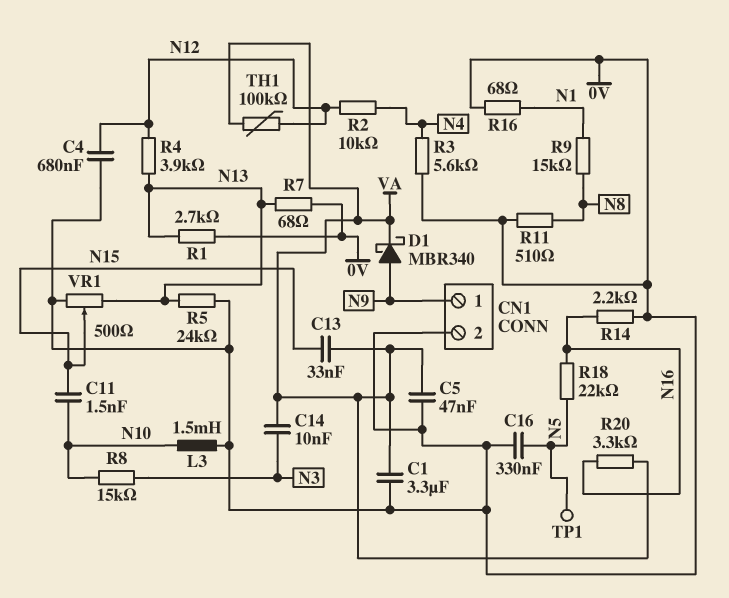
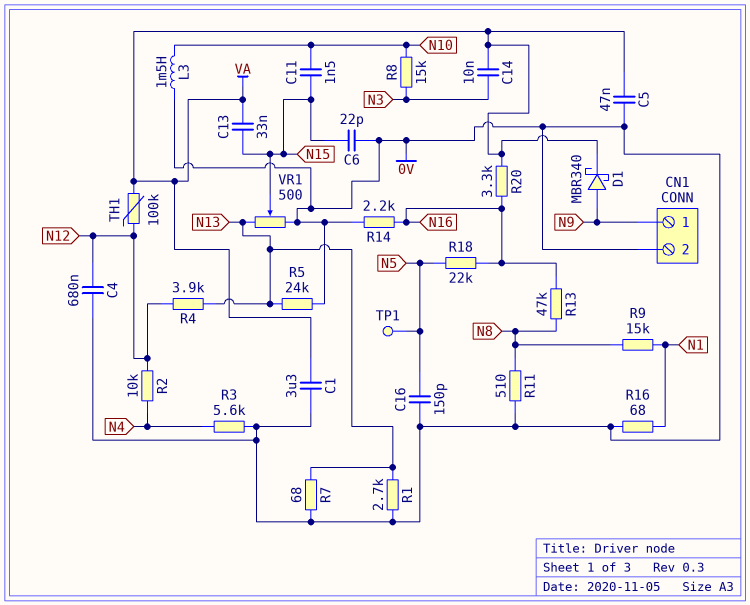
C6: none -> 22pF (0V, N15)
C16: 330nF (0V, N5) -> 150pF (0V, N5)
R13: none -> 47k (N8, N16)

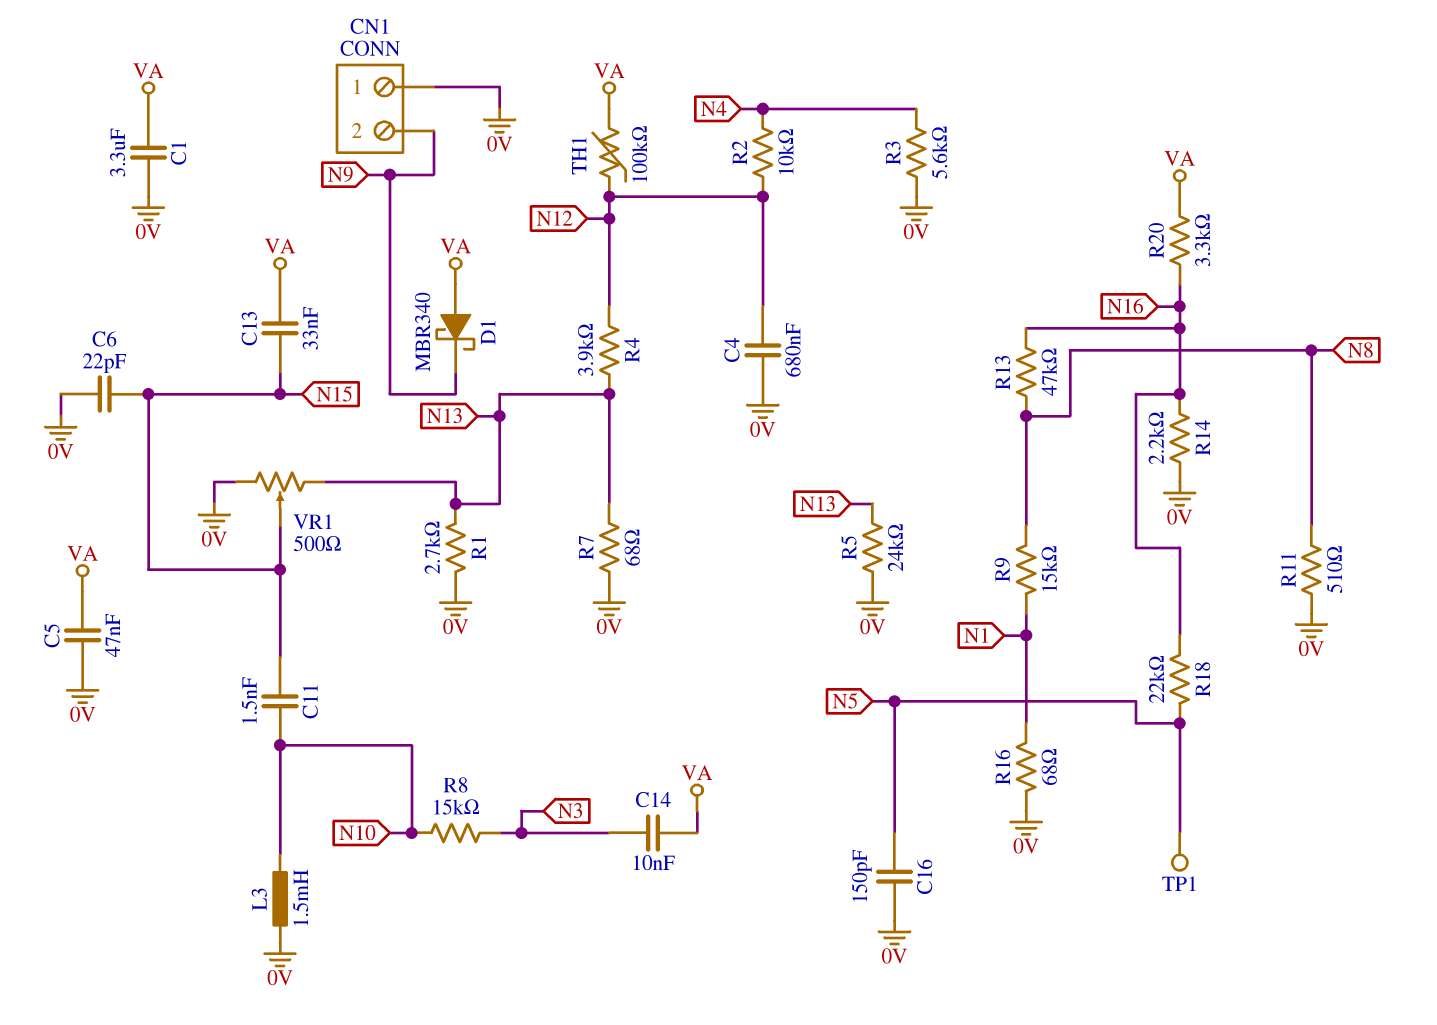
CN1 pin 1: N9 -> 0V
CN1 pin 2: 0V -> N9
D1: schottky MBR340 (A N9, K VA) -> schottky MBR340 (A VA, K N9)

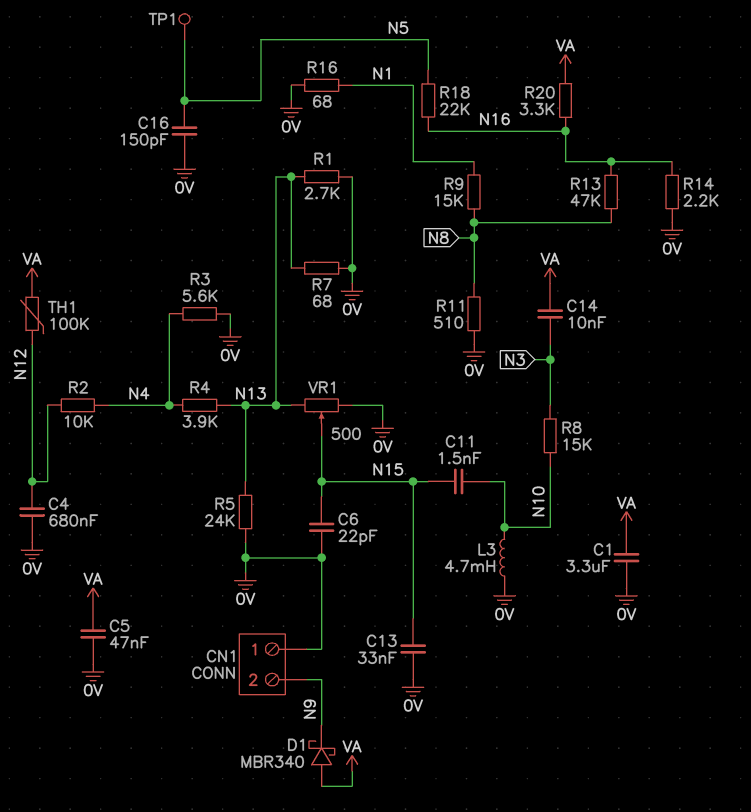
C13: 33nF (N15, VA) -> 33nF (0V, N15)
L3: 1.5mH (0V, N10) -> 4.7mH (0V, N10)
R4: 3.9k (N12, N13) -> 3.9k (N4, N13)

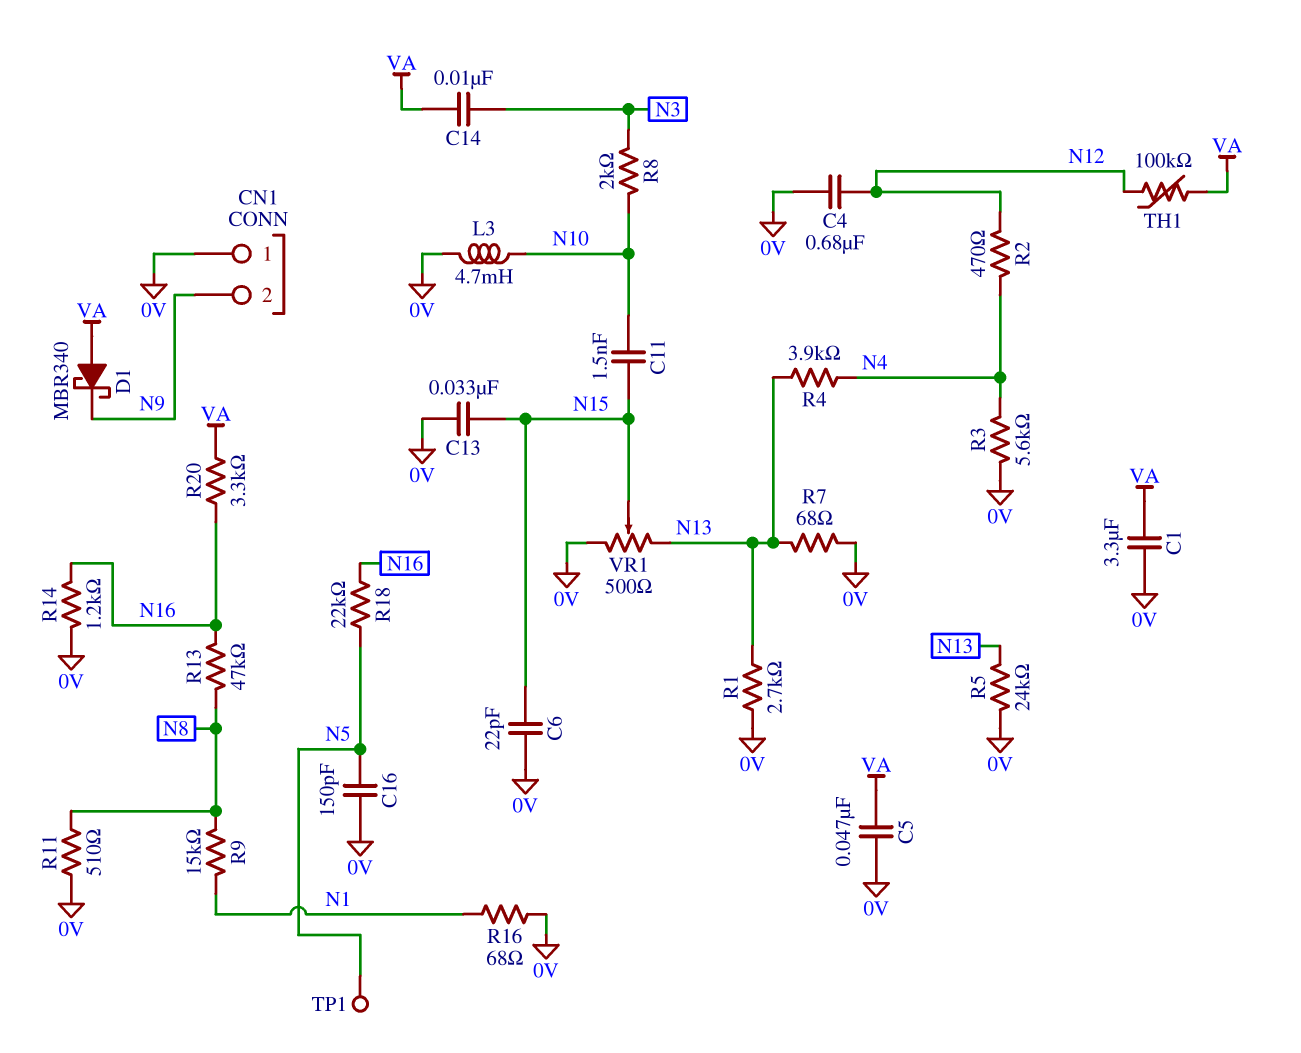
R2: 10k (N4, N12) -> 470 (N4, N12)
R8: 15k (N3, N10) -> 2k (N3, N10)
R14: 2.2k (0V, N16) -> 1.2k (0V, N16)

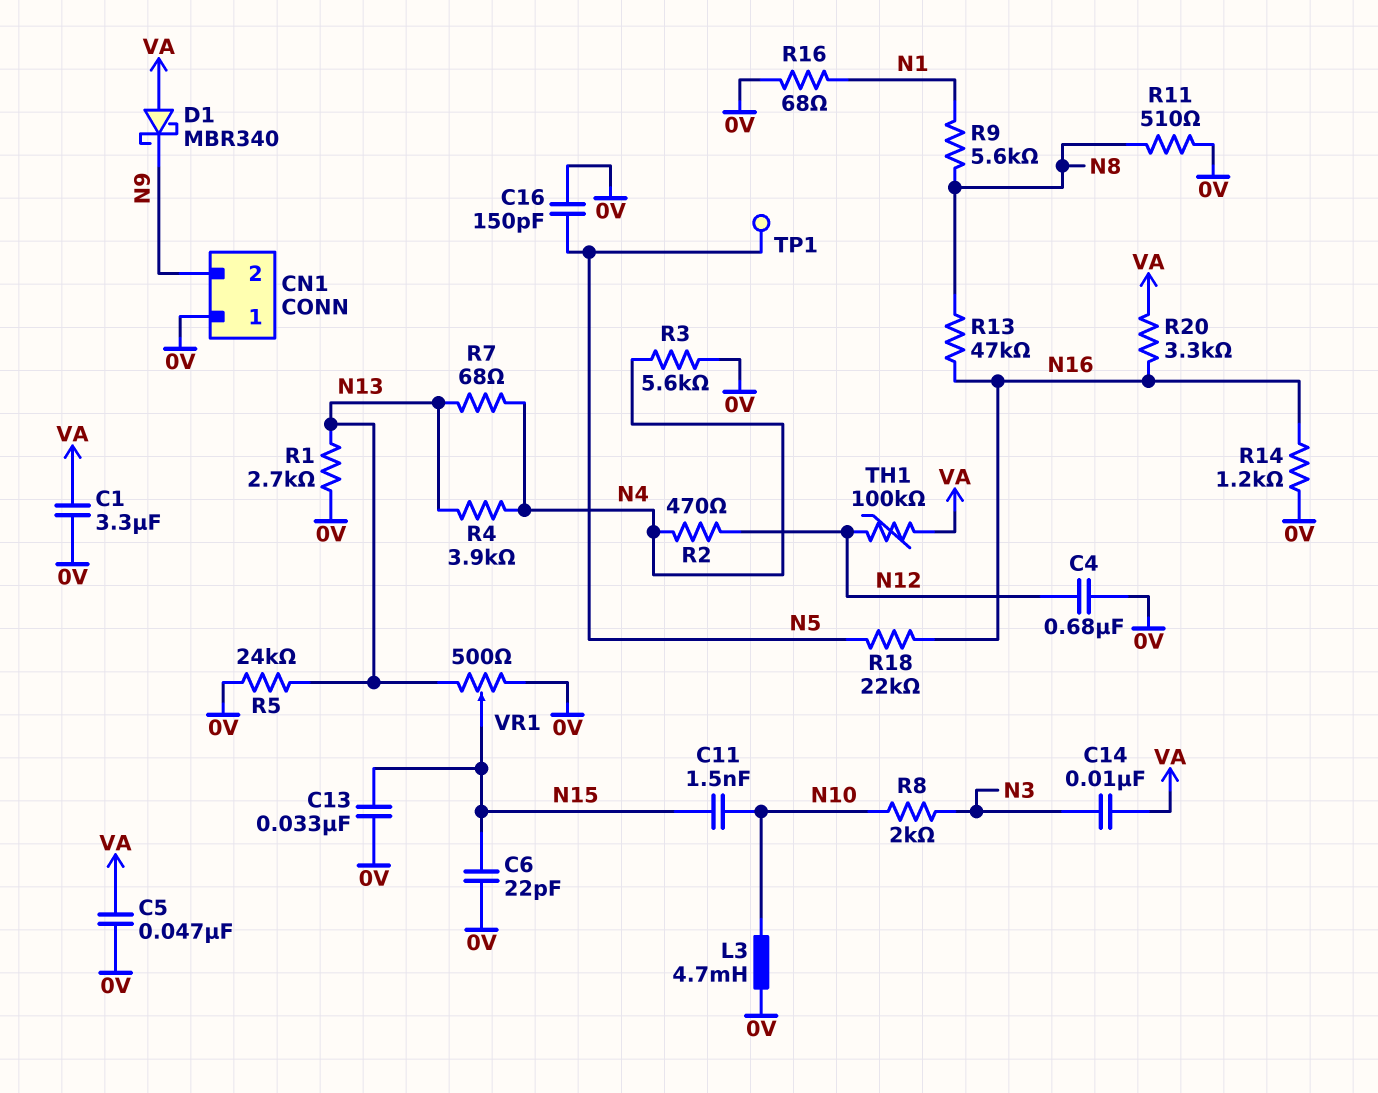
R7: 68 (0V, N13) -> 68 (N4, N13)
R9: 15k (N1, N8) -> 5.6k (N1, N8)

